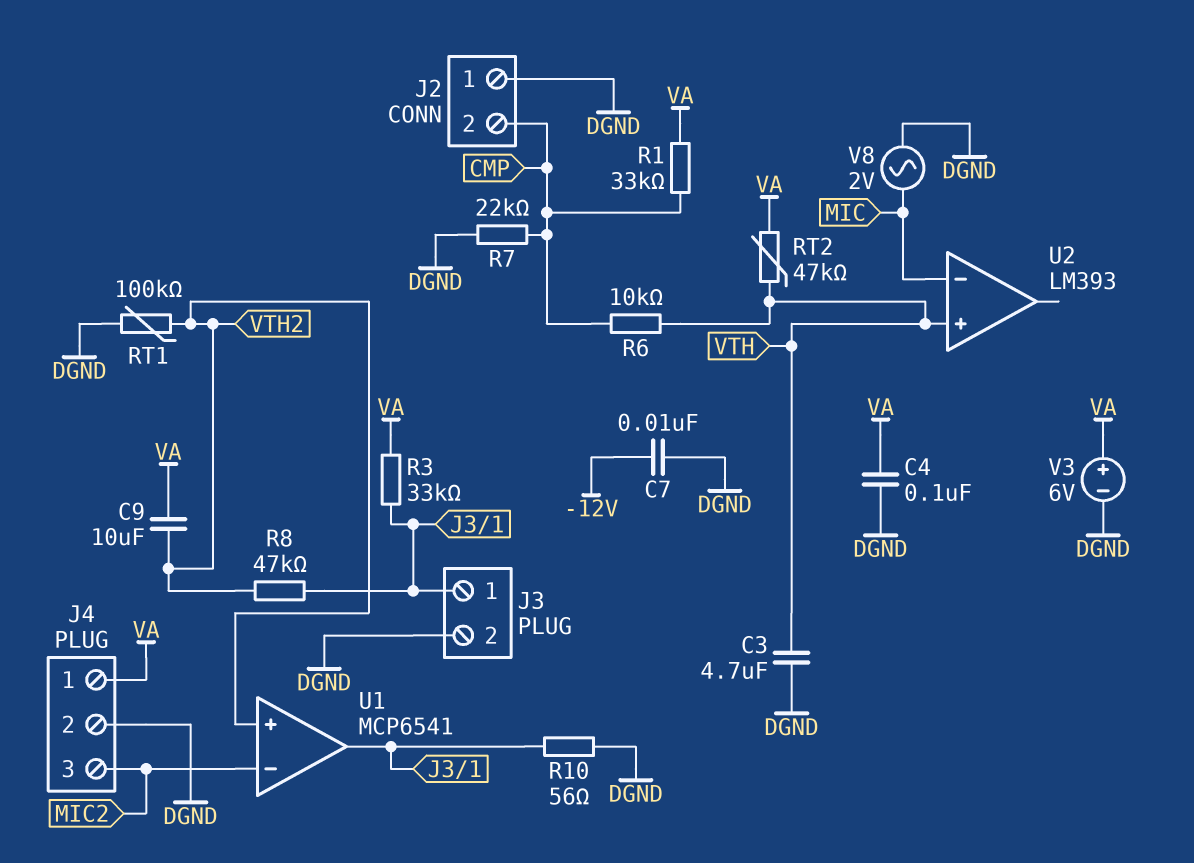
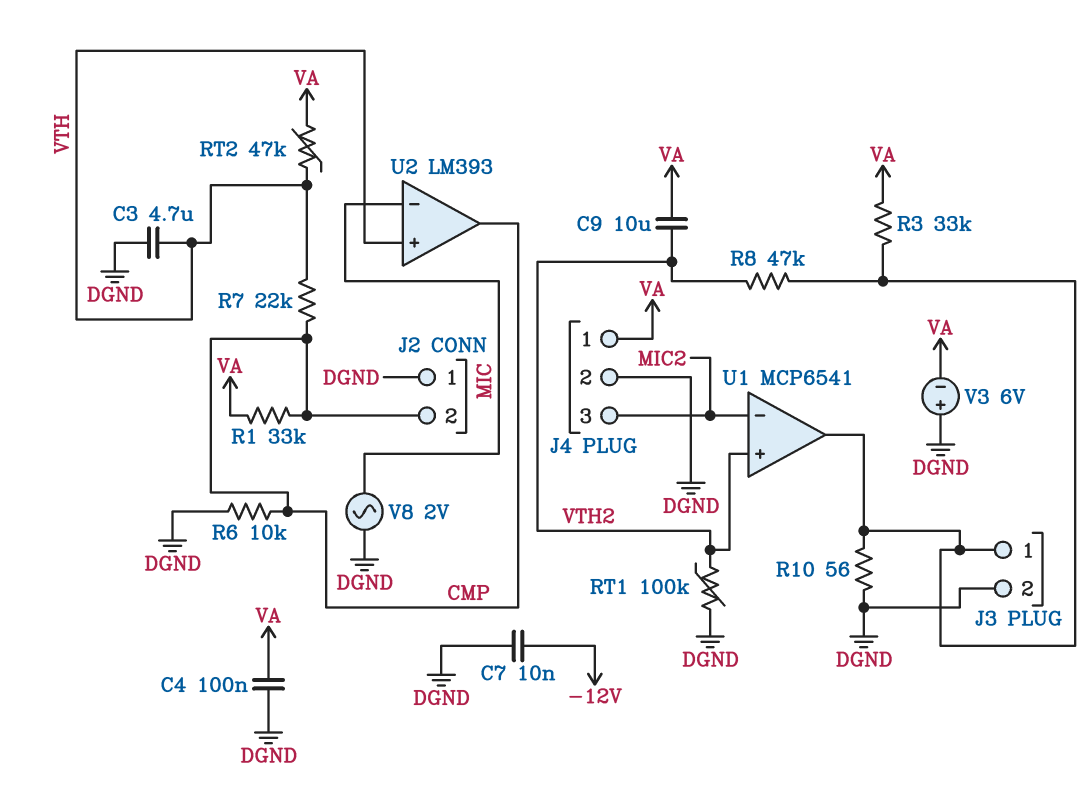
R6: 10k (CMP, VTH) -> 10k (CMP, DGND)
R7: 22k (CMP, DGND) -> 22k (CMP, VTH)
U2 pin out: none -> CMP
V3: 6V (plus VA, minus DGND) -> 6V (plus DGND, minus VA)

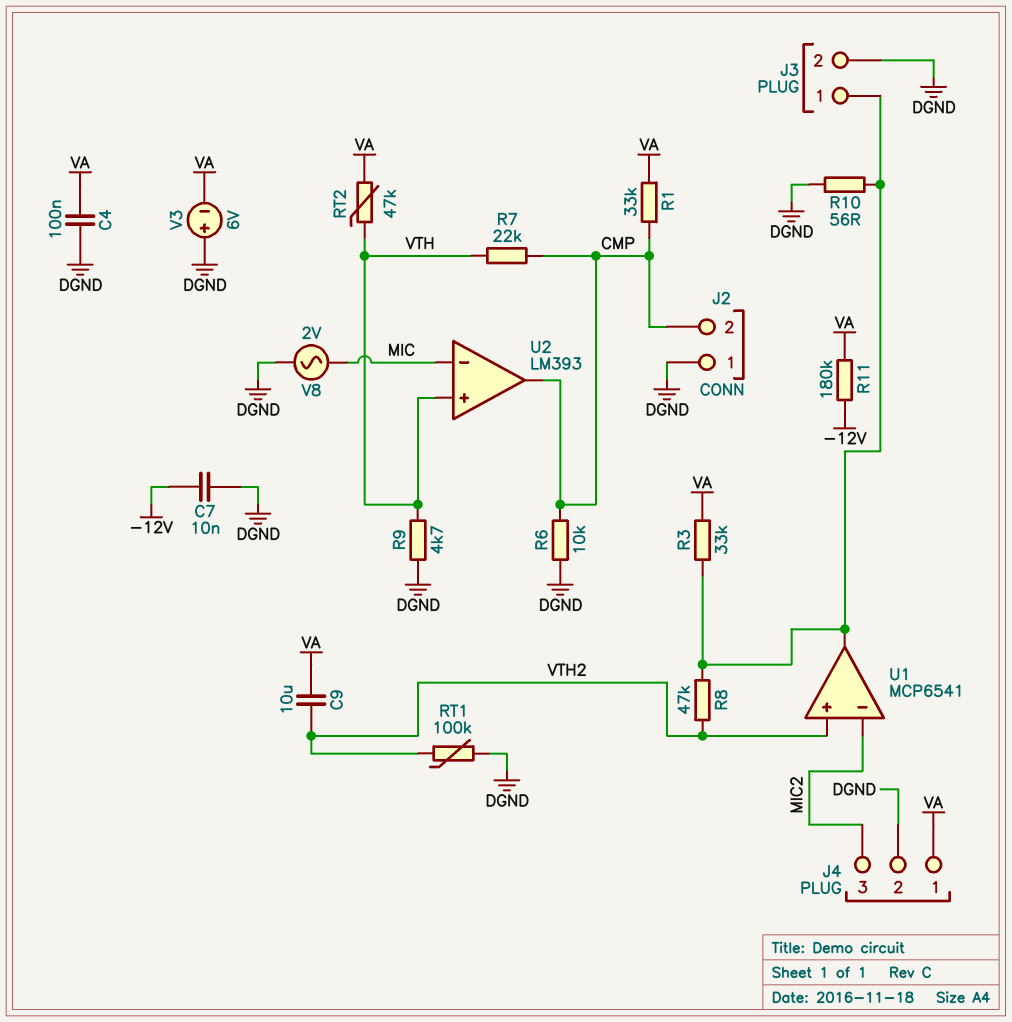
C3: 4.7uF (DGND, VTH) -> none
R9: none -> 4.7k (DGND, VTH)
R11: none -> 180k (-12V, VA)

